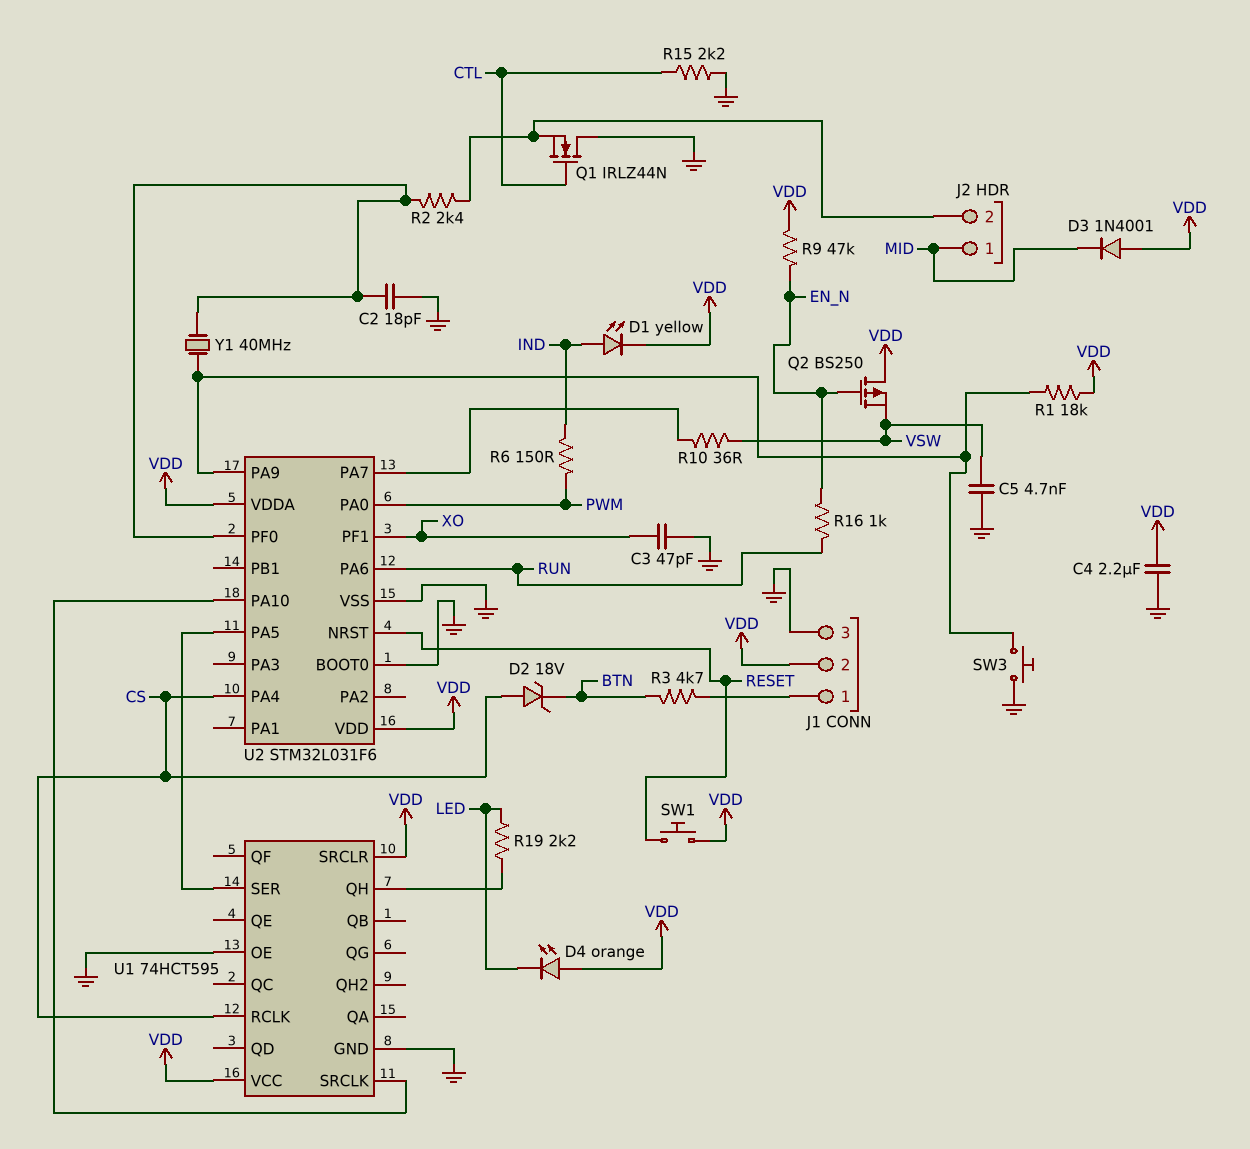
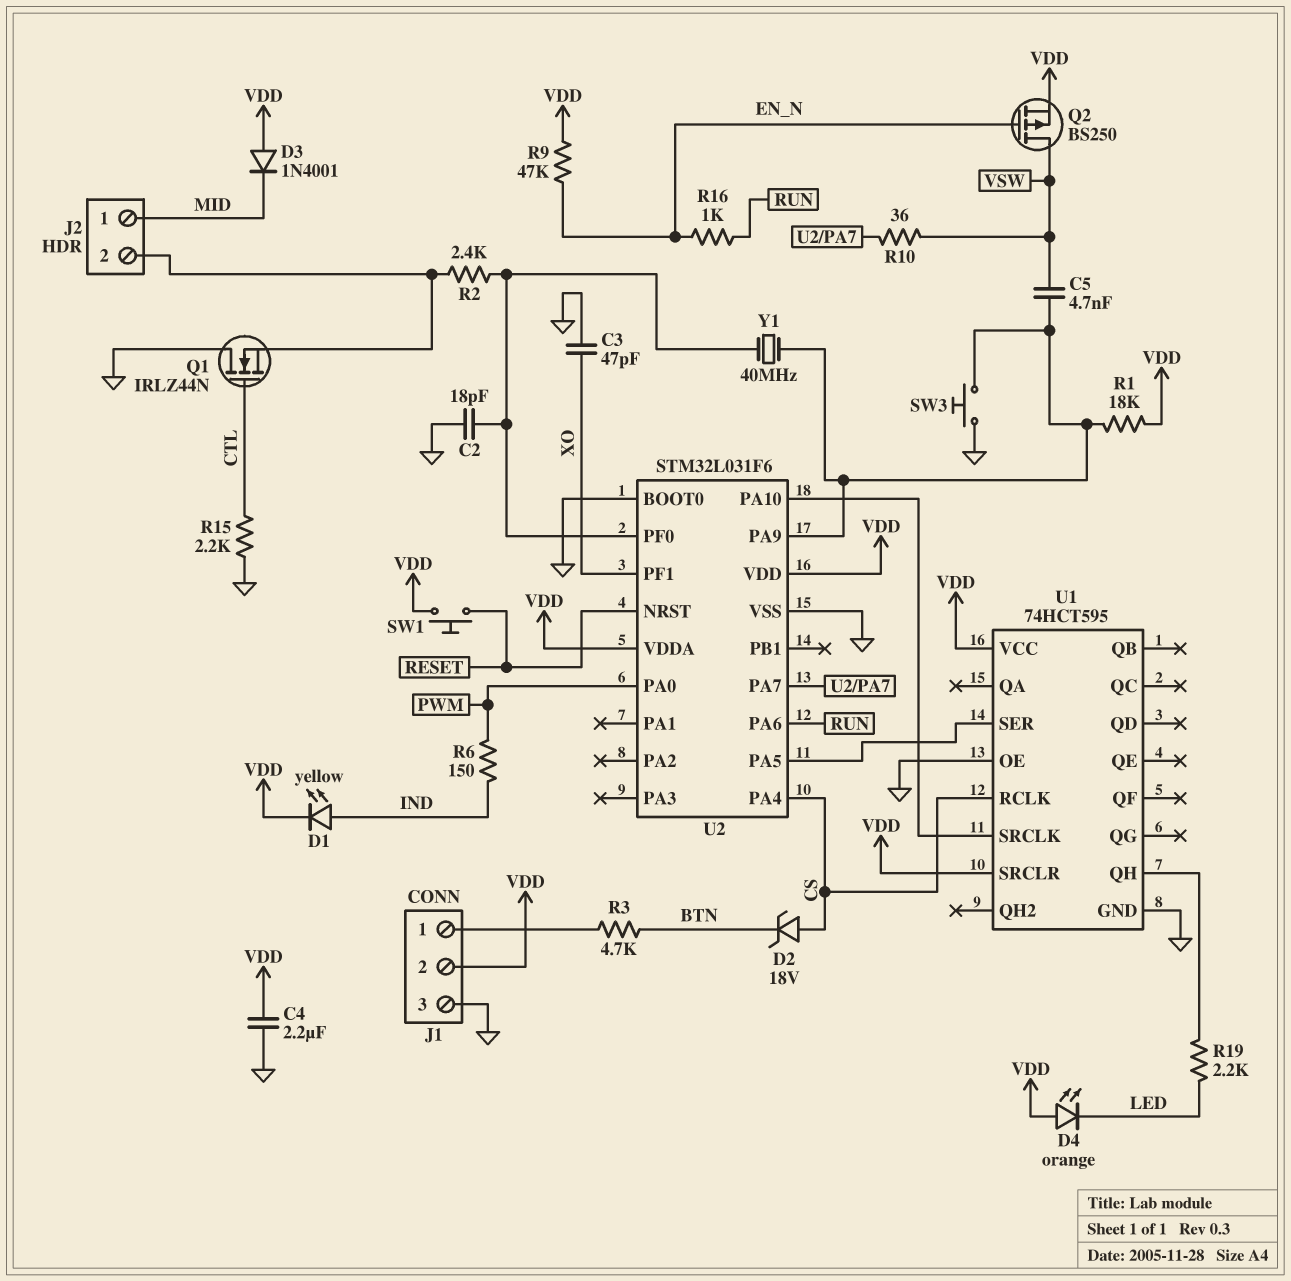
C5: 4.7nF (GND, VSW) -> 4.7nF (U2/PA9, VSW)
Q2: PMOS BS250 (G EN_N, D VDD, S VSW) -> PMOS BS250 (G EN_N, D VSW, S VDD)

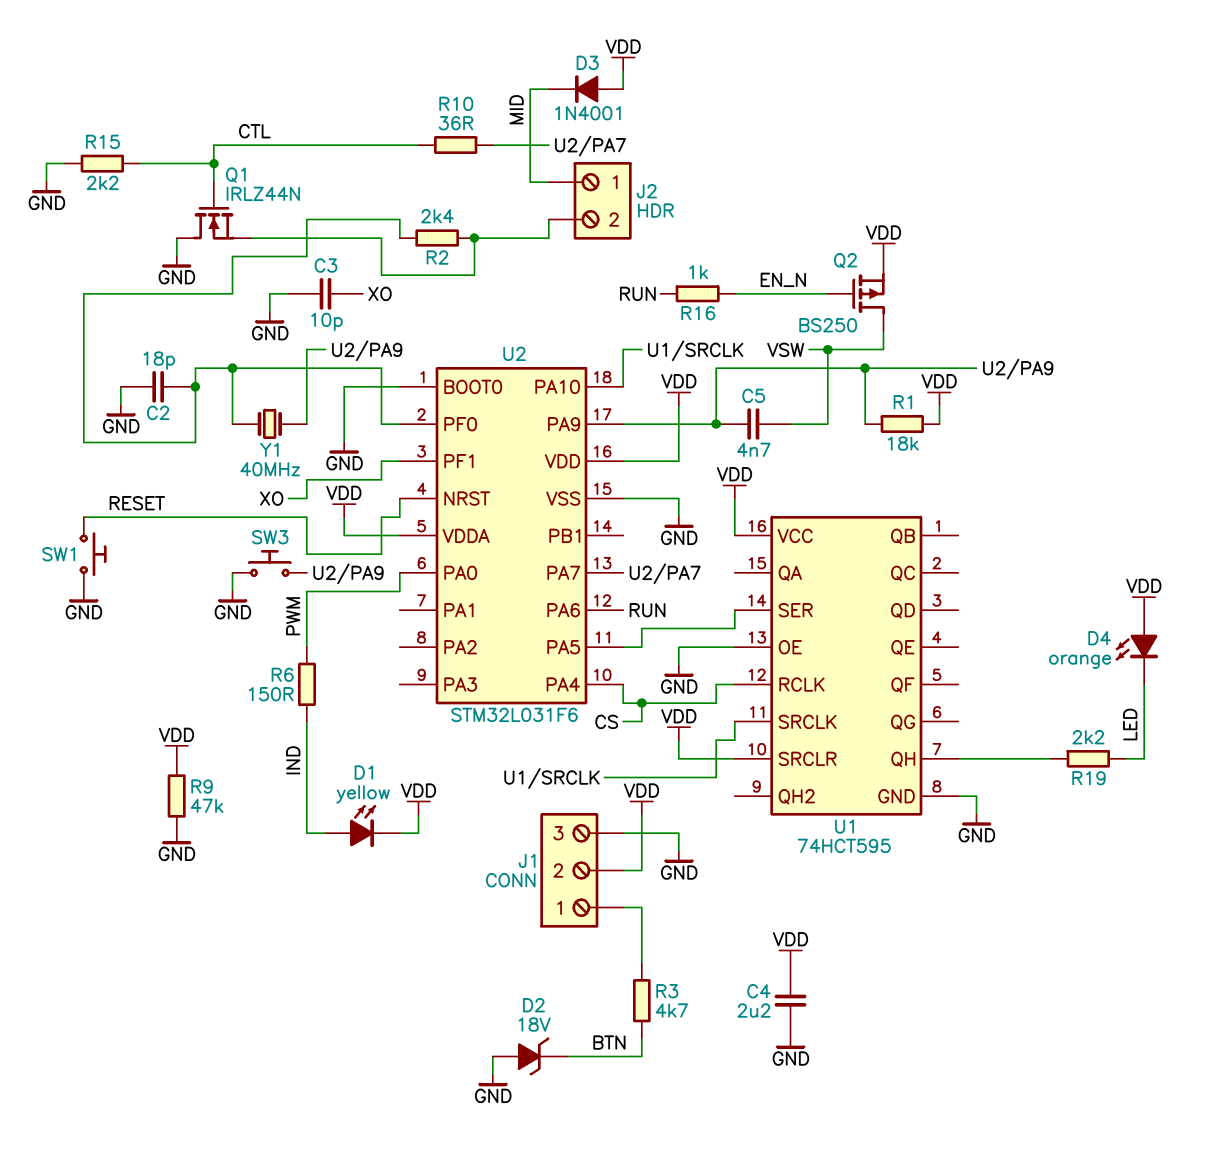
C3: 47pF (GND, XO) -> 10pF (GND, XO)
D2: zener 18V (A CS, K BTN) -> zener 18V (A GND, K BTN)
R9: 47k (EN_N, VDD) -> 47k (GND, VDD)
R10: 36 (U2/PA7, VSW) -> 36 (CTL, U2/PA7)
SW1: button (RESET, VDD) -> button (GND, RESET)

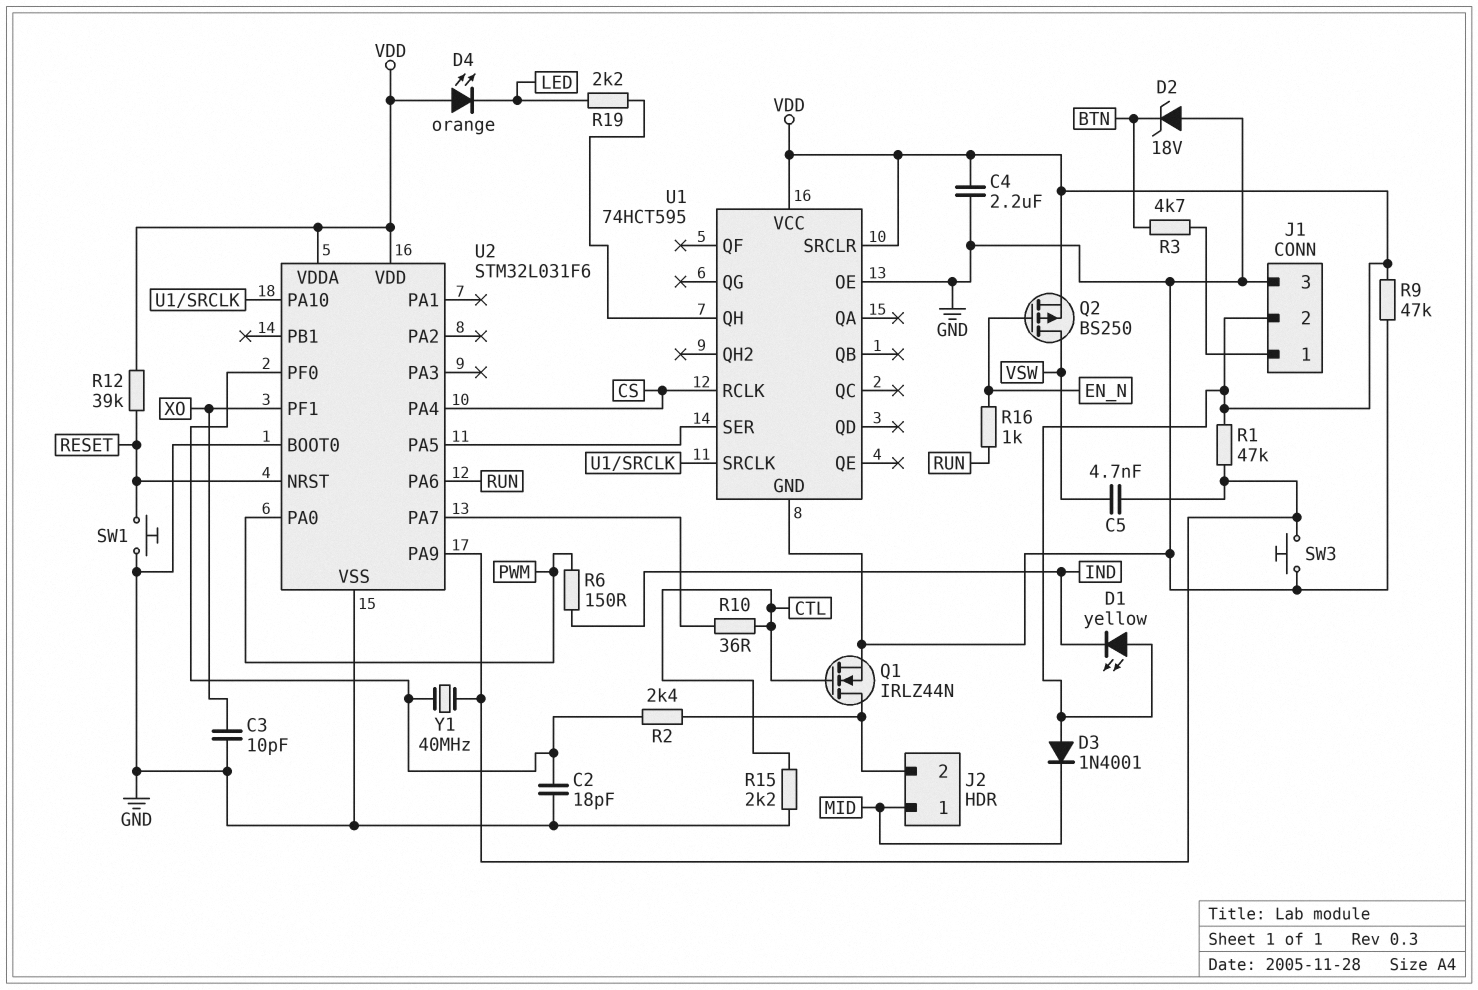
D1: LED yellow (A IND, K VDD) -> LED yellow (A VDD, K IND)
Q1: NMOS IRLZ44N (G CTL, D GND, S J2/2) -> NMOS IRLZ44N (G CTL, D J2/2, S GND)
R1: 18k (U2/PA9, VDD) -> 47k (U2/PA9, VDD)
R12: none -> 39k (RESET, VDD)

